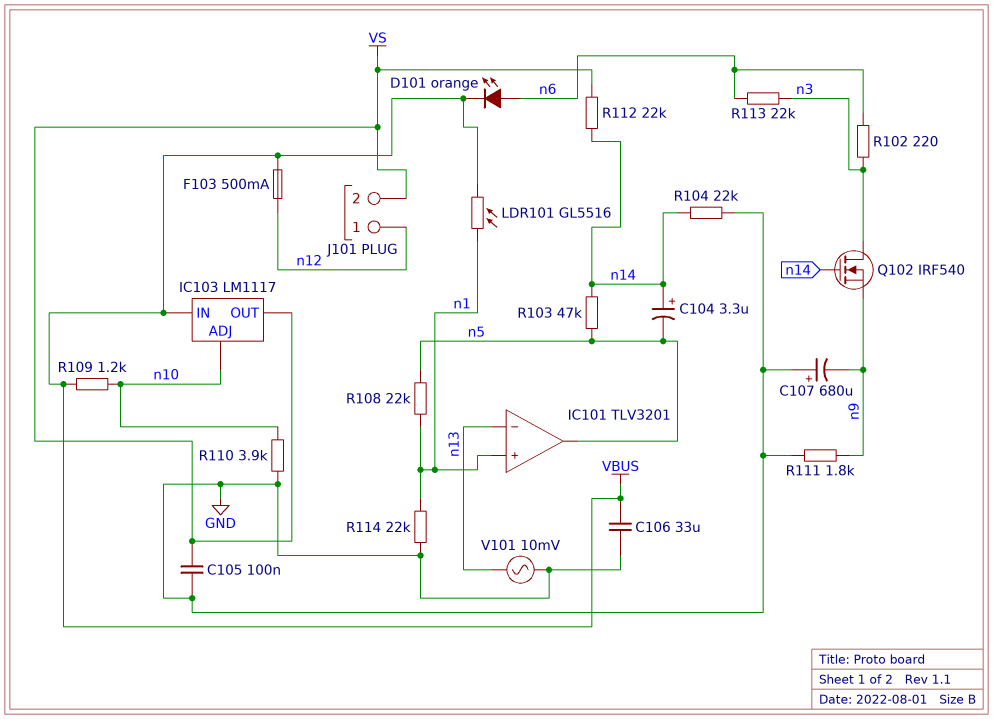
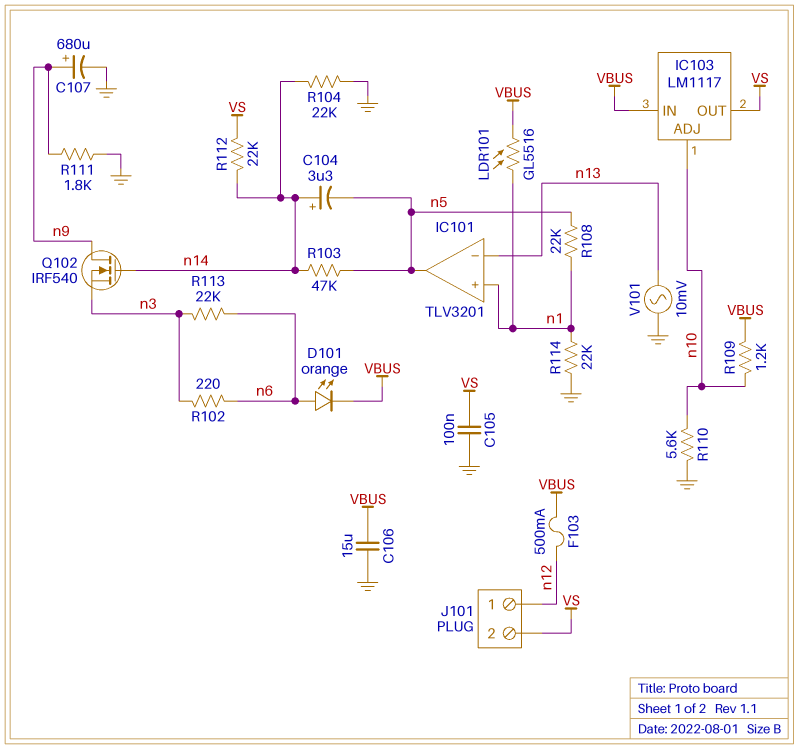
C106: 33uF (GND, VBUS) -> 15uF (GND, VBUS)
C107: 680uF (plus GND, minus n9) -> 680uF (plus n9, minus GND)
Q102: NMOS IRF540 (G n14, D n3, S n9) -> NMOS IRF540 (G n14, D n9, S n3)
R110: 3.9k (GND, n10) -> 5.6k (GND, n10)

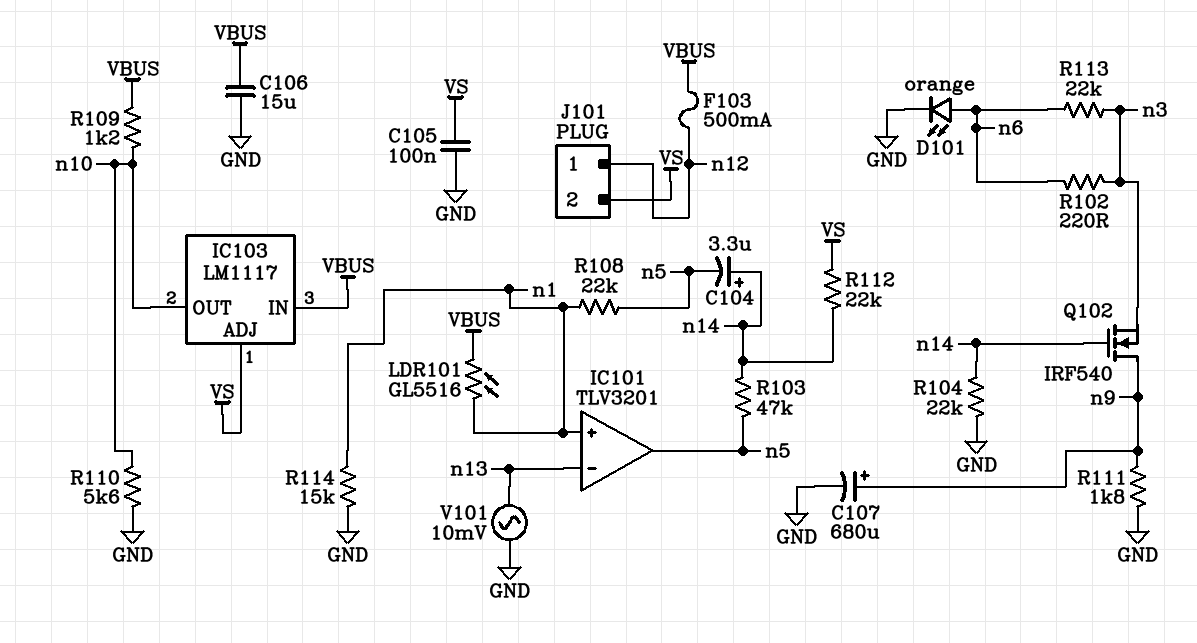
D101: LED orange (A n6, K VBUS) -> LED orange (A n6, K GND)
IC103 pin ADJ: n10 -> VS
IC103 pin OUT: VS -> n10
R114: 22k (GND, n1) -> 15k (GND, n1)

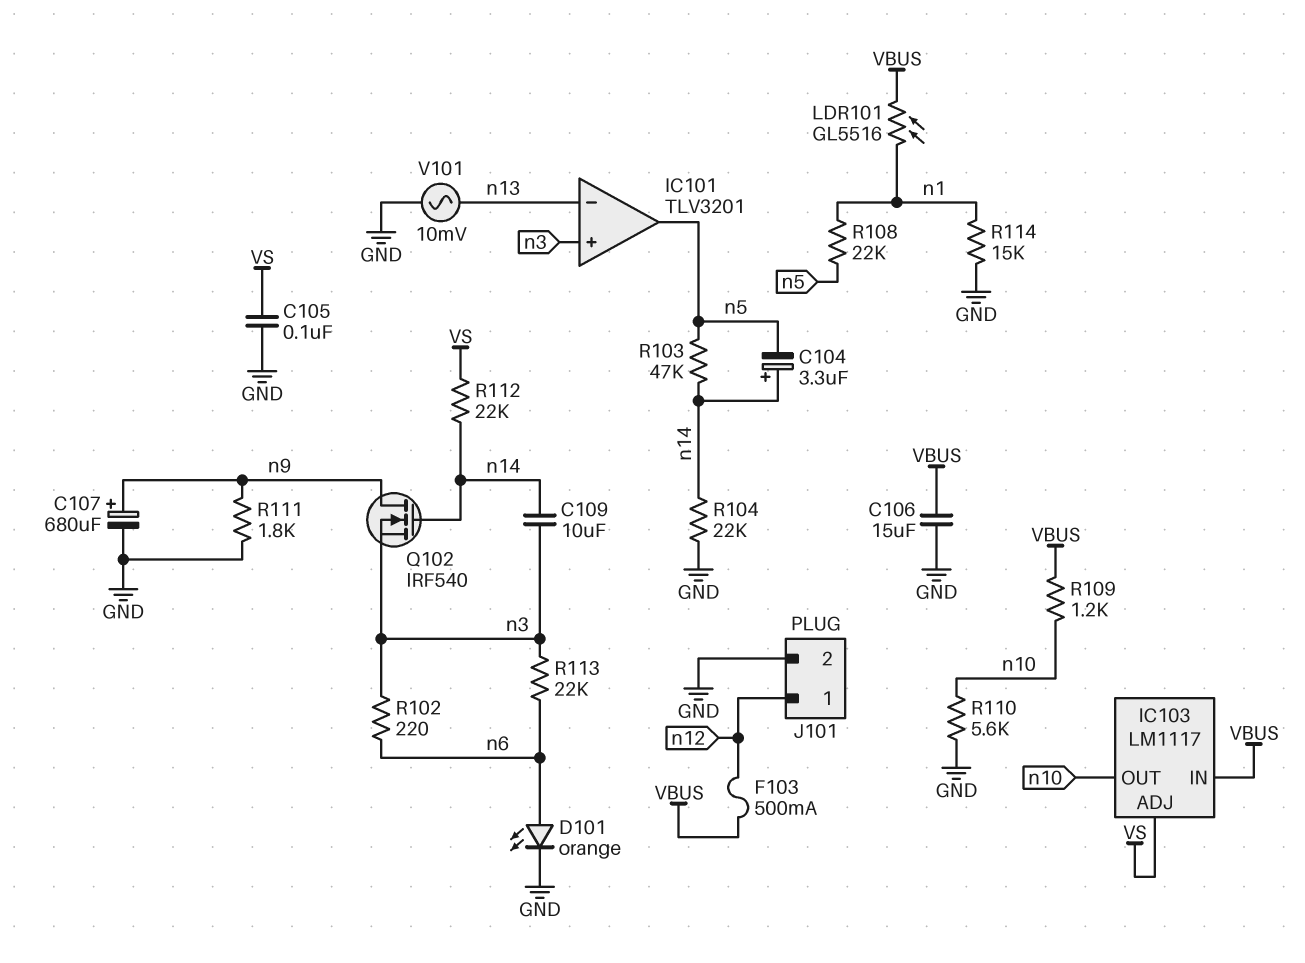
C109: none -> 10uF (n3, n14)
IC101 pin in+: n1 -> n3
J101 pin 2: VS -> GND

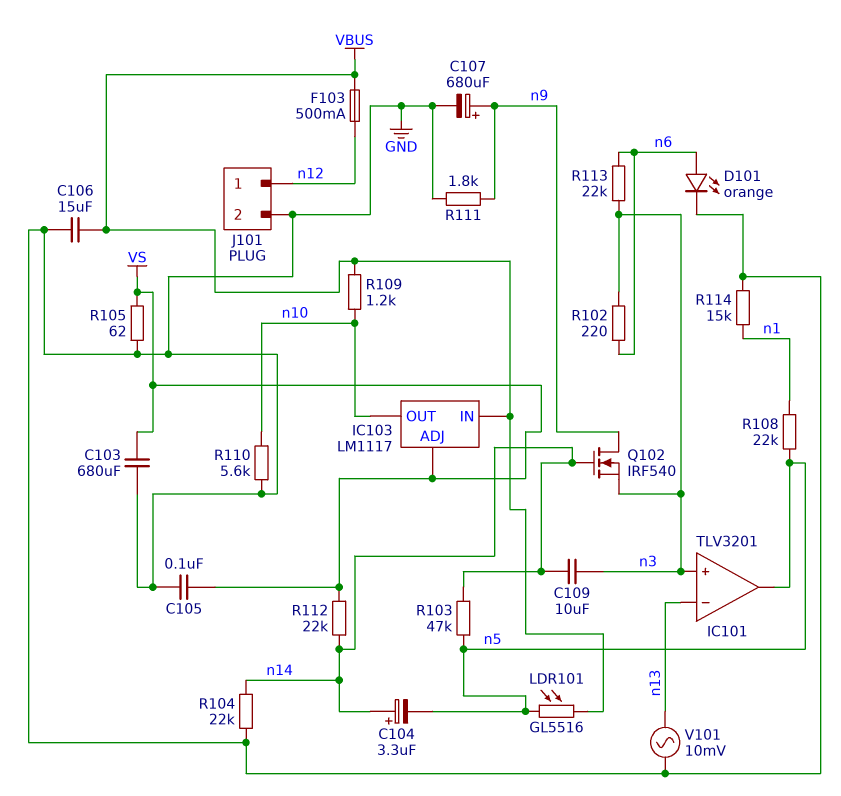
C103: none -> 680uF (GND, VS)
LDR101: GL5516 (VBUS, n1) -> GL5516 (VBUS, n5)
R105: none -> 62 (GND, VS)

